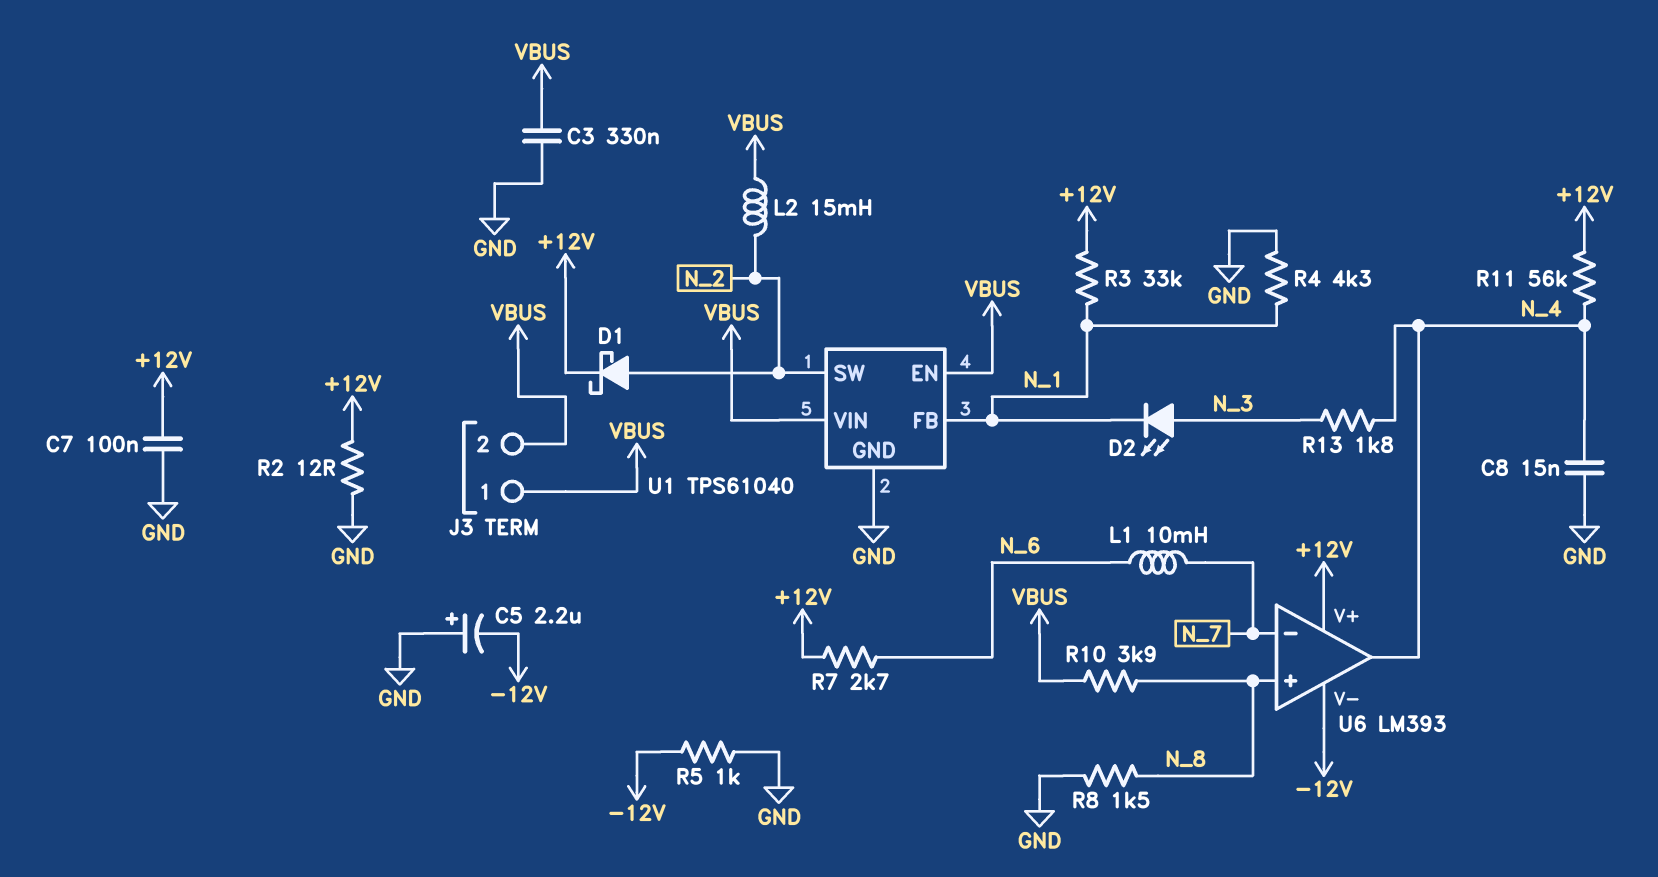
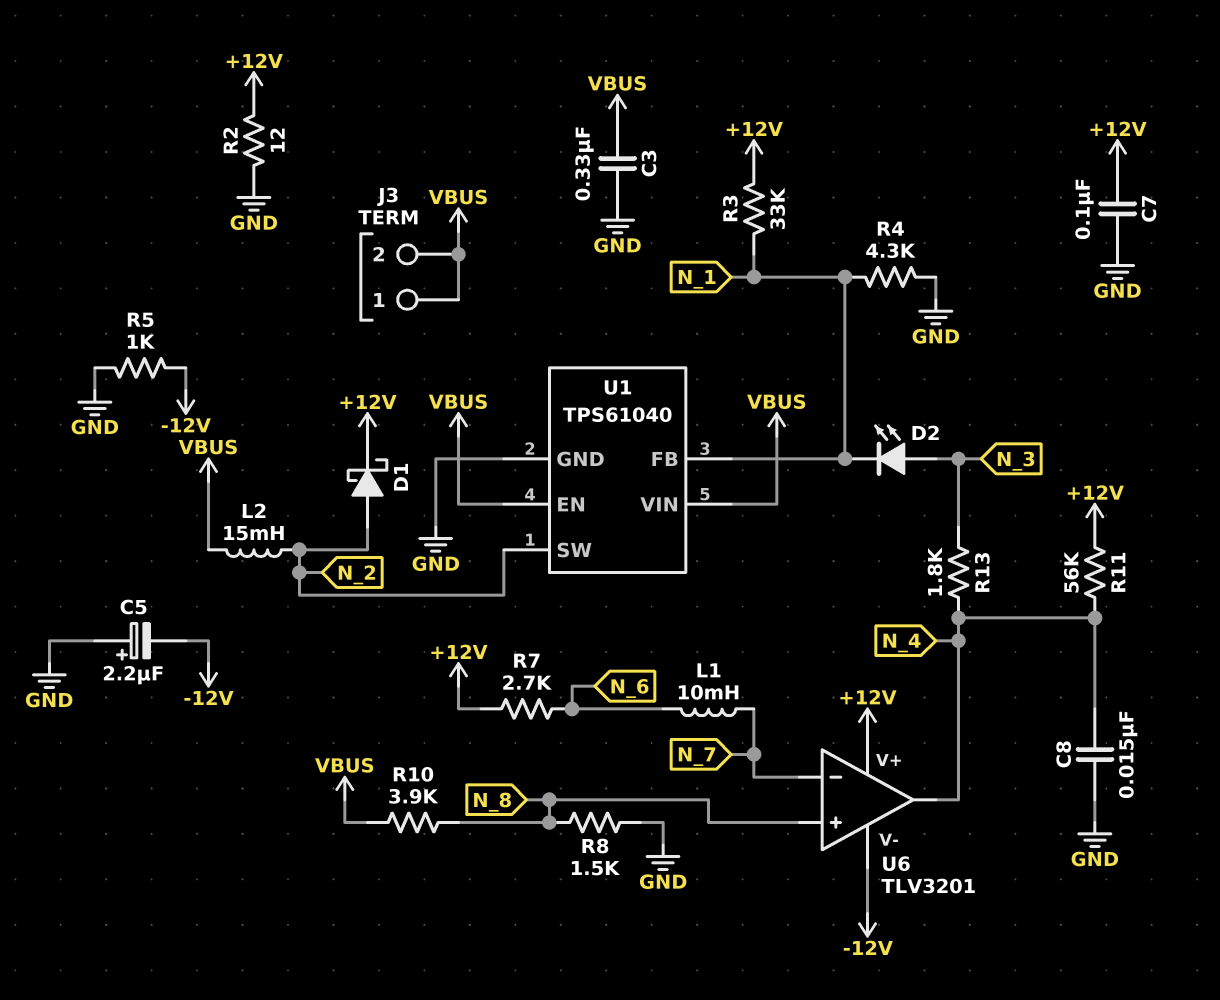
U6: LM393 -> TLV3201

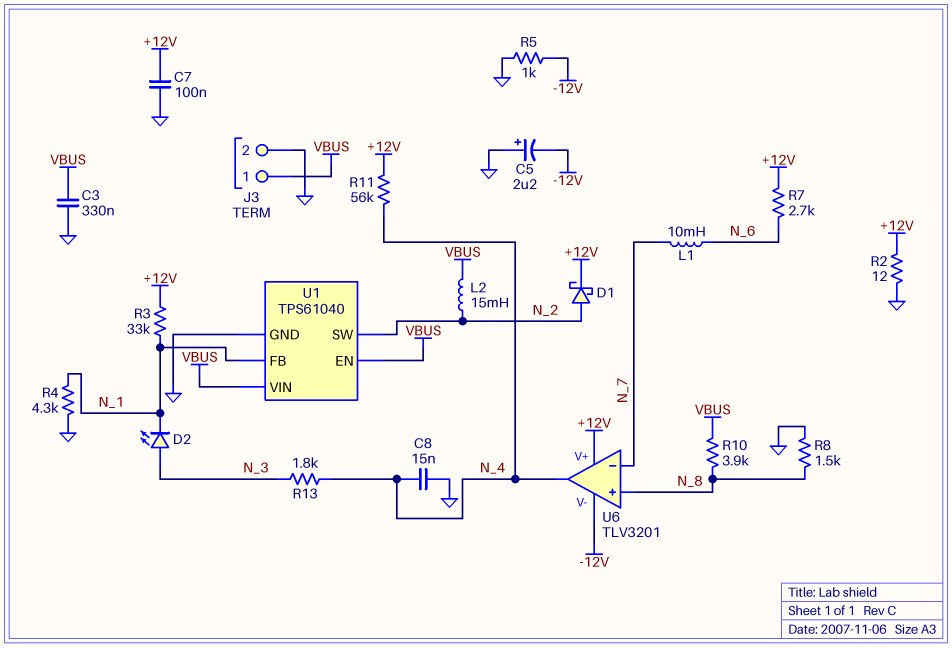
J3 pin 2: VBUS -> GND

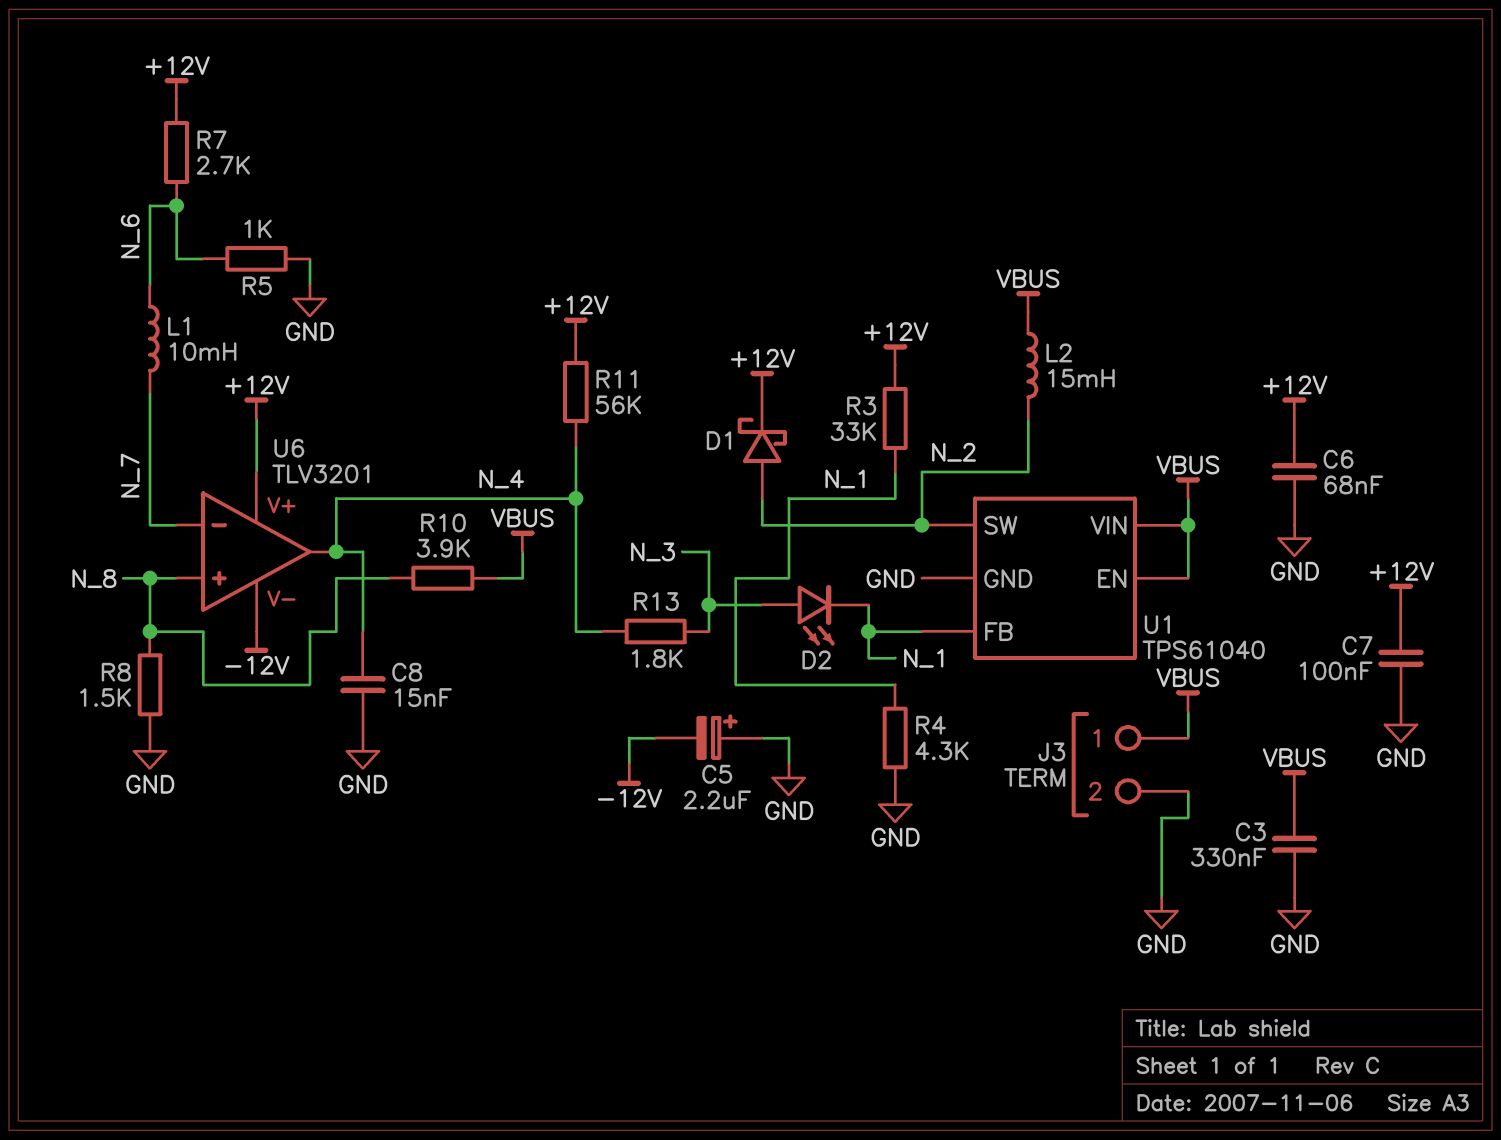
C6: none -> 68nF (+12V, GND)
R2: 12 (+12V, GND) -> none
R5: 1k (-12V, GND) -> 1k (GND, N_6)

